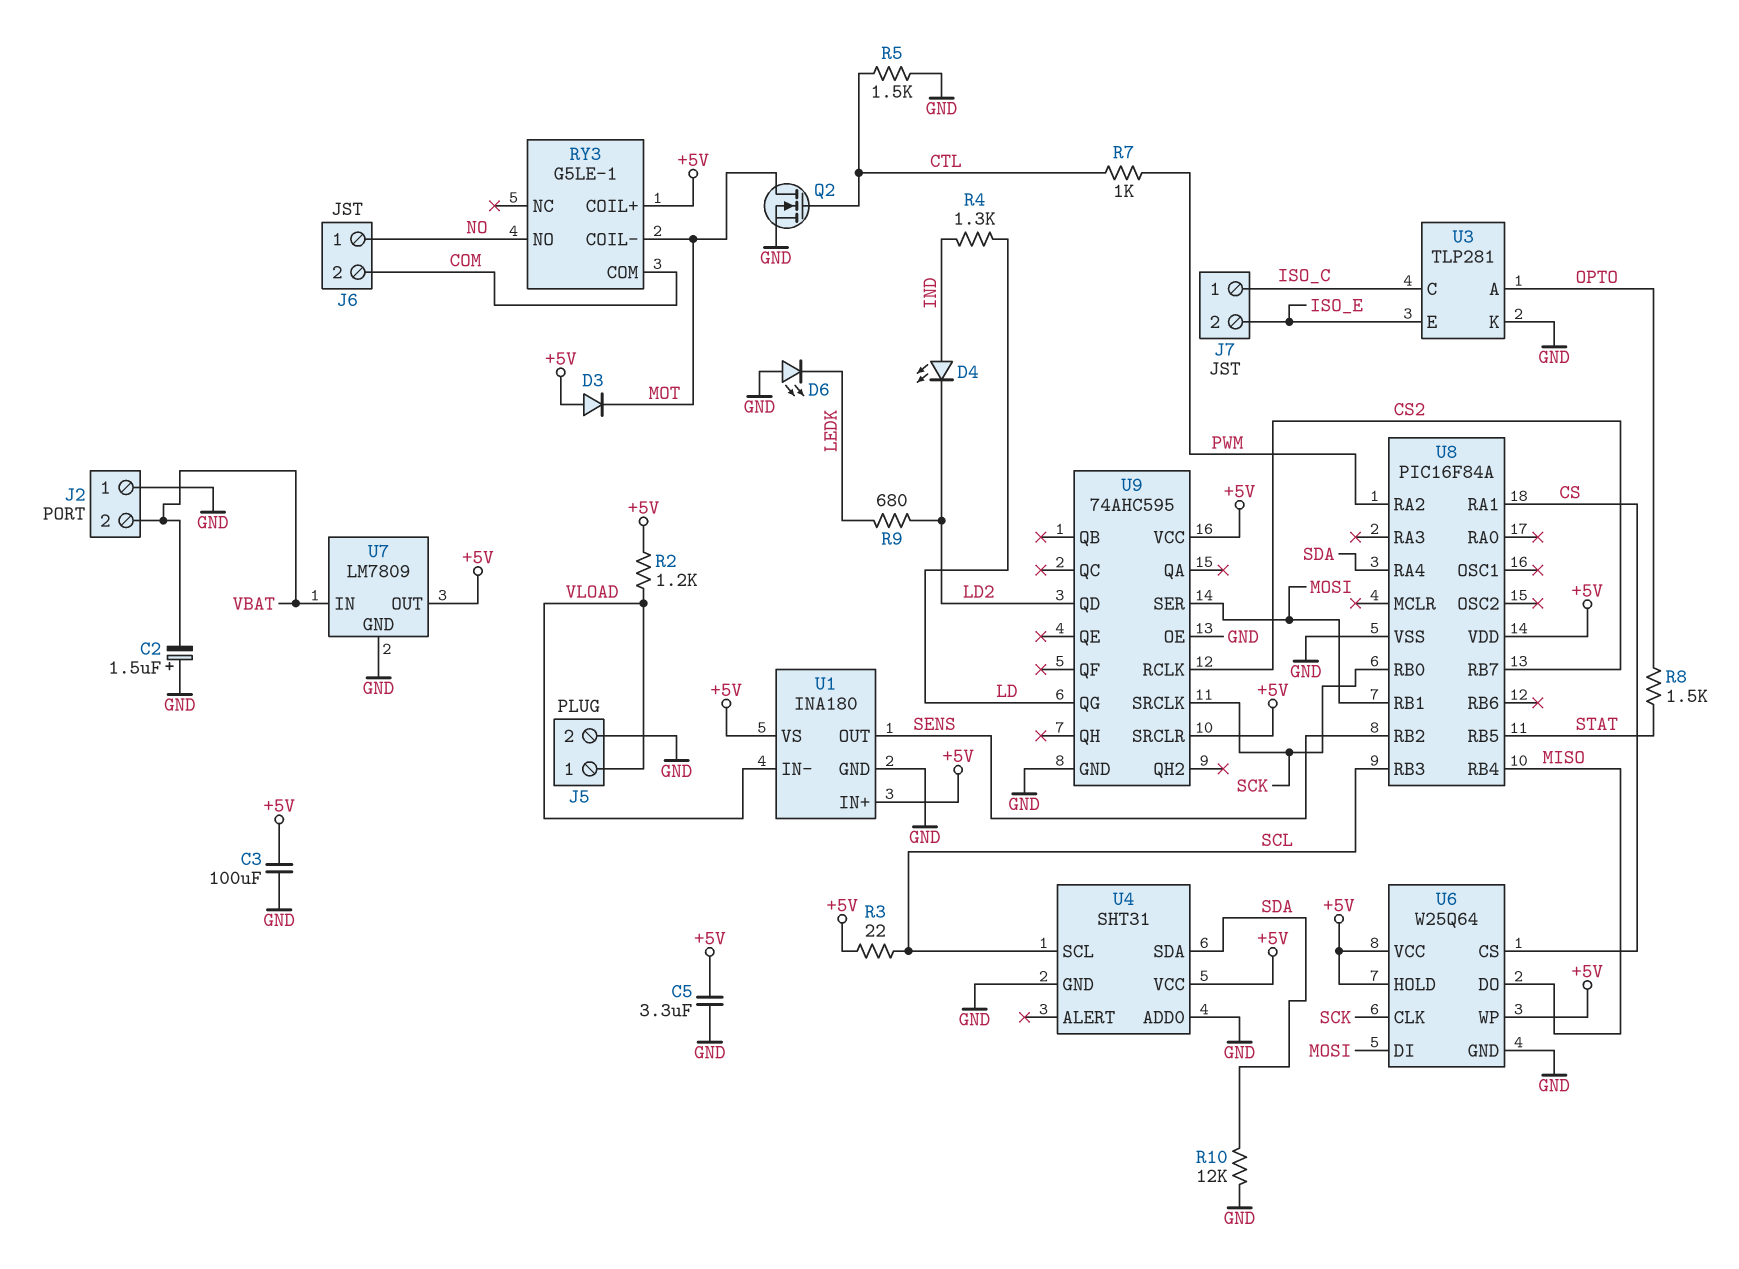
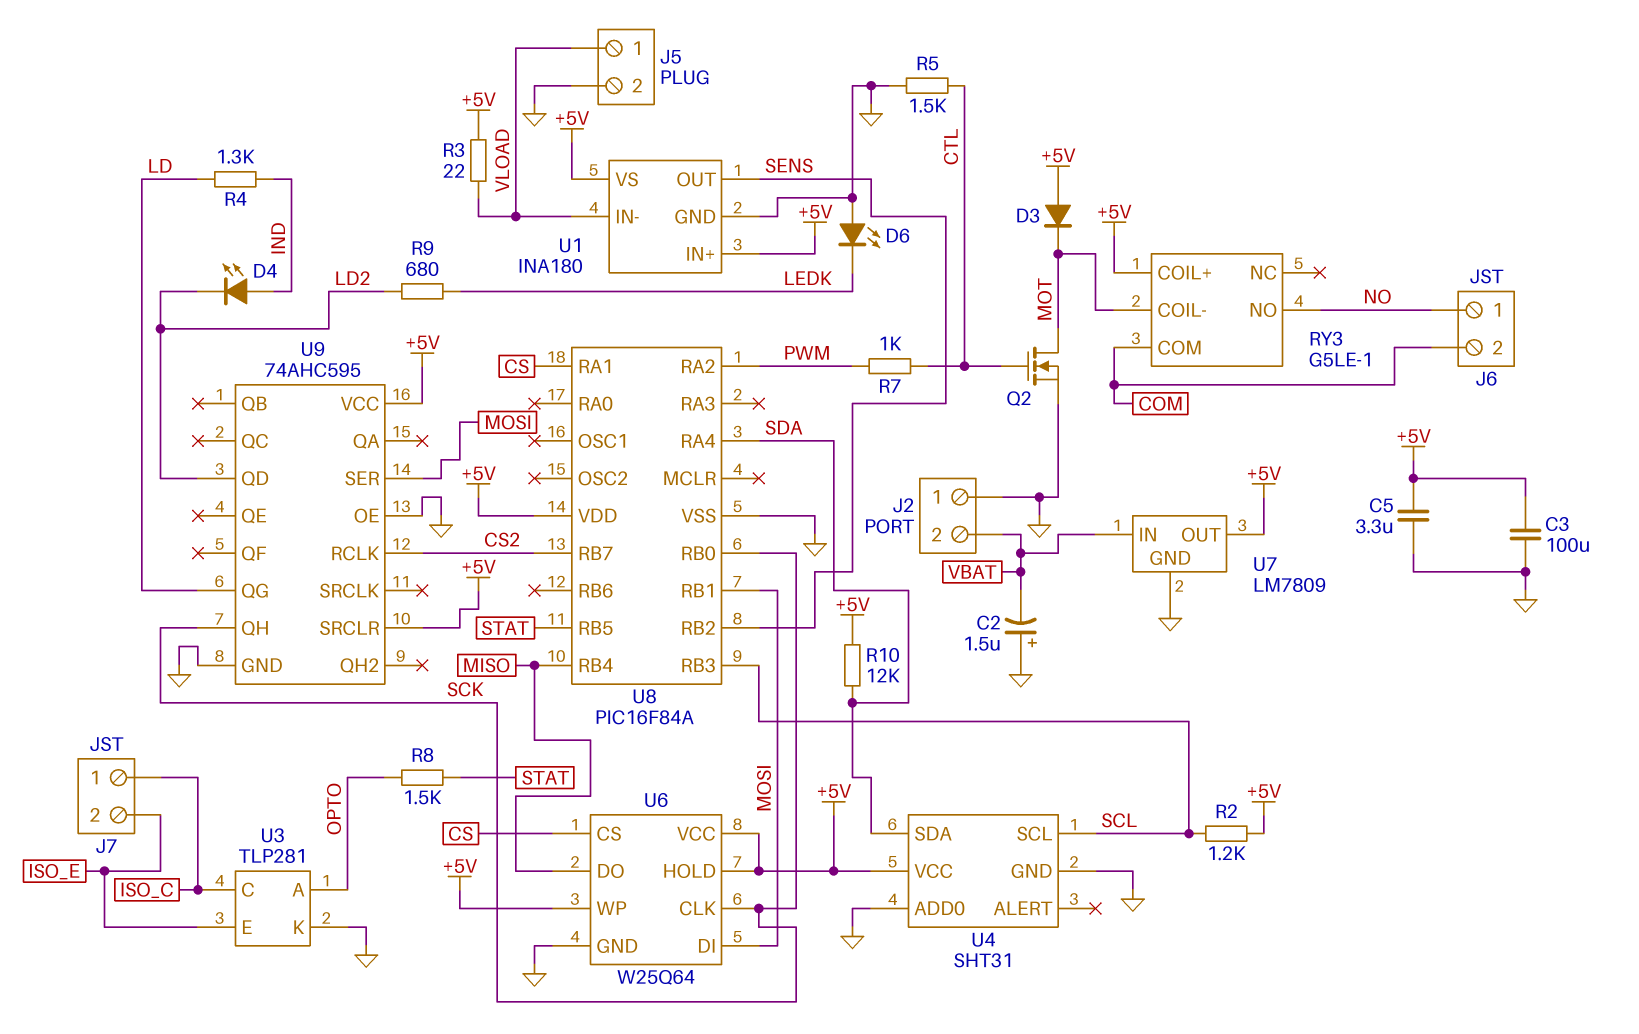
R2: 1.2k (+5V, VLOAD) -> 1.2k (+5V, SCL)
R3: 22 (+5V, SCL) -> 22 (+5V, VLOAD)
R10: 12k (GND, SDA) -> 12k (+5V, SDA)
U9 pin QH: none -> SCK
U9 pin SRCLK: SCK -> none

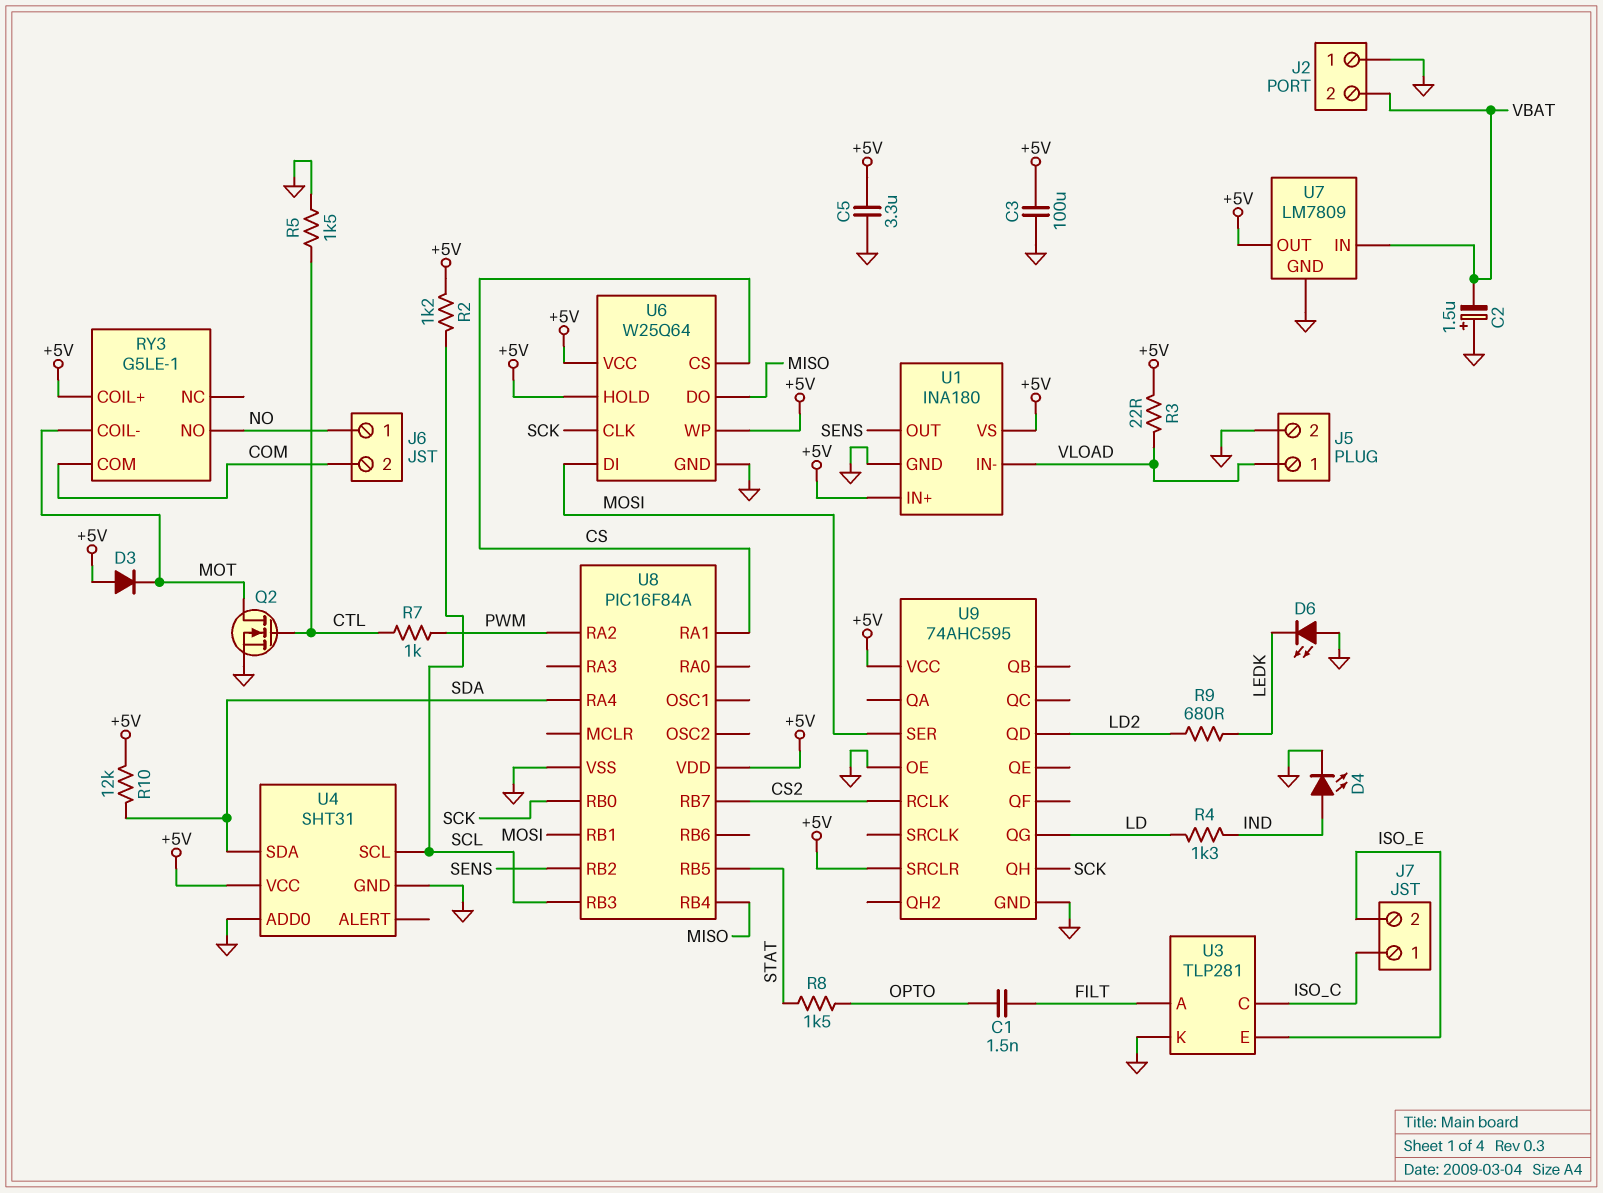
C1: none -> 1.5nF (FILT, OPTO)
D4: LED (A IND, K LD2) -> LED (A IND, K GND)
U3 pin A: OPTO -> FILT

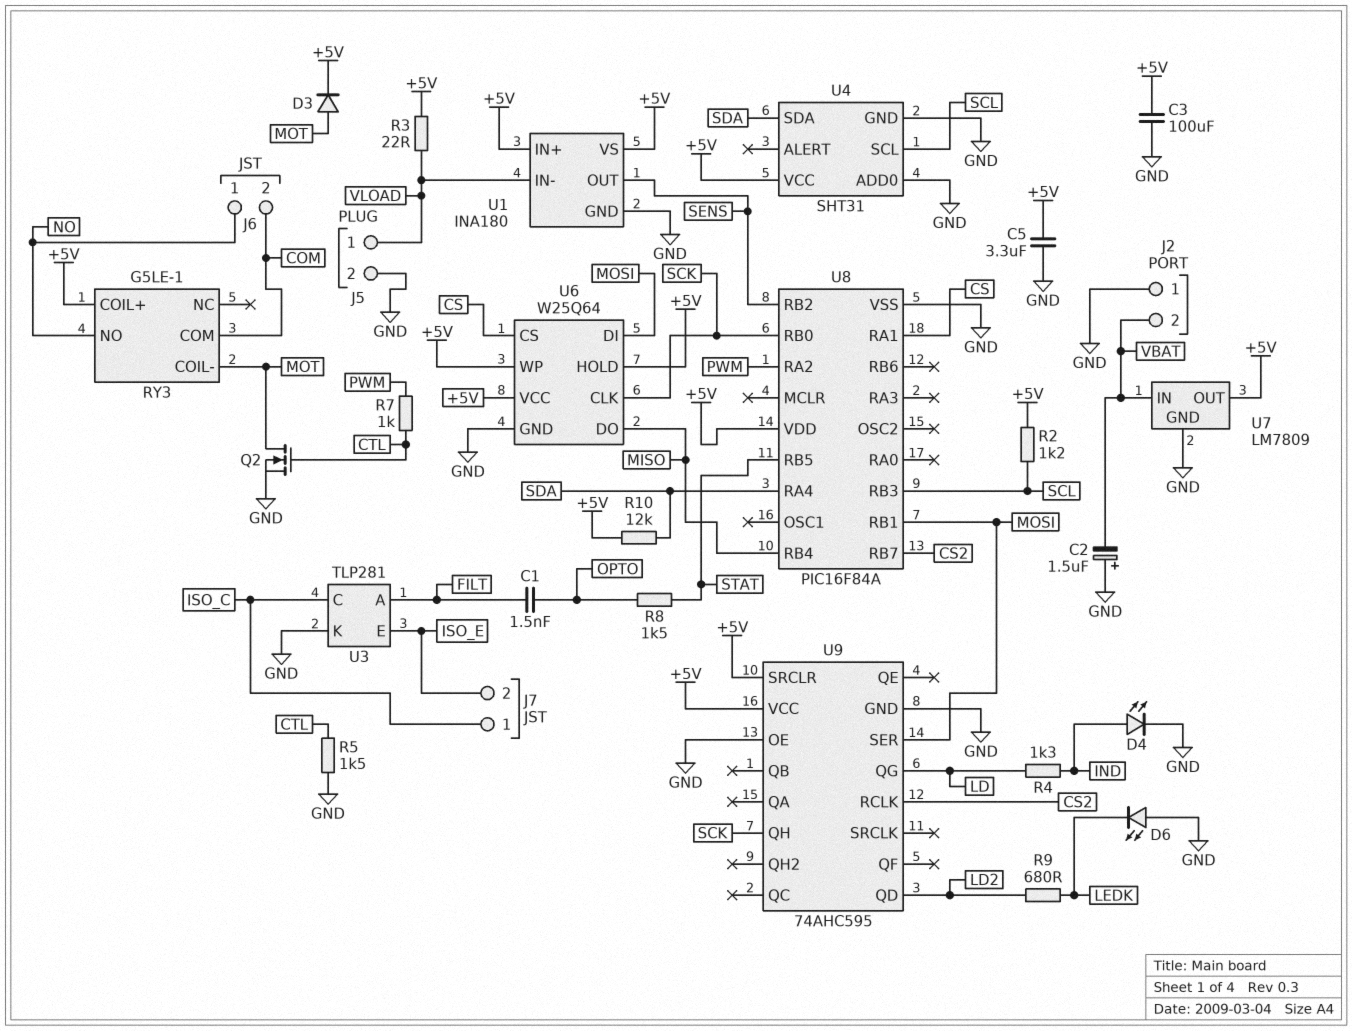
D3: diode (A +5V, K MOT) -> diode (A MOT, K +5V)

